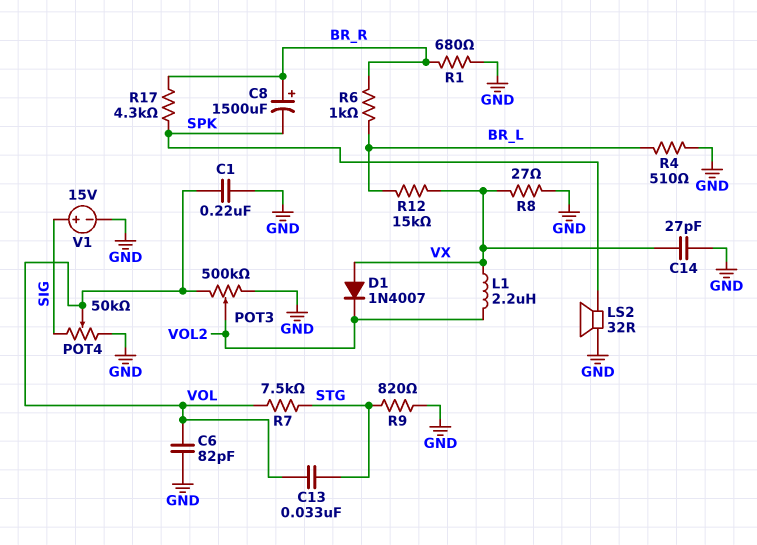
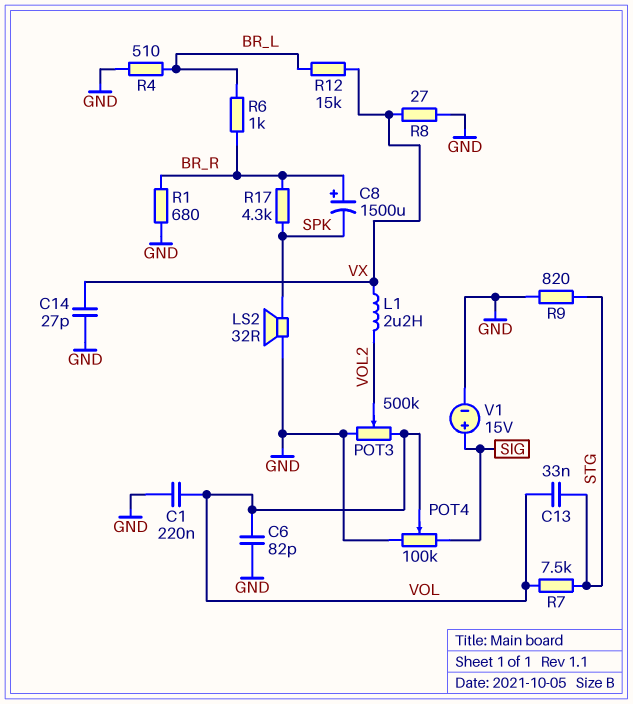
D1: diode 1N4007 (A VX, K VOL2) -> none
POT4: 50k (GND, SIG, wiper VOL) -> 100k (GND, SIG, wiper VOL)

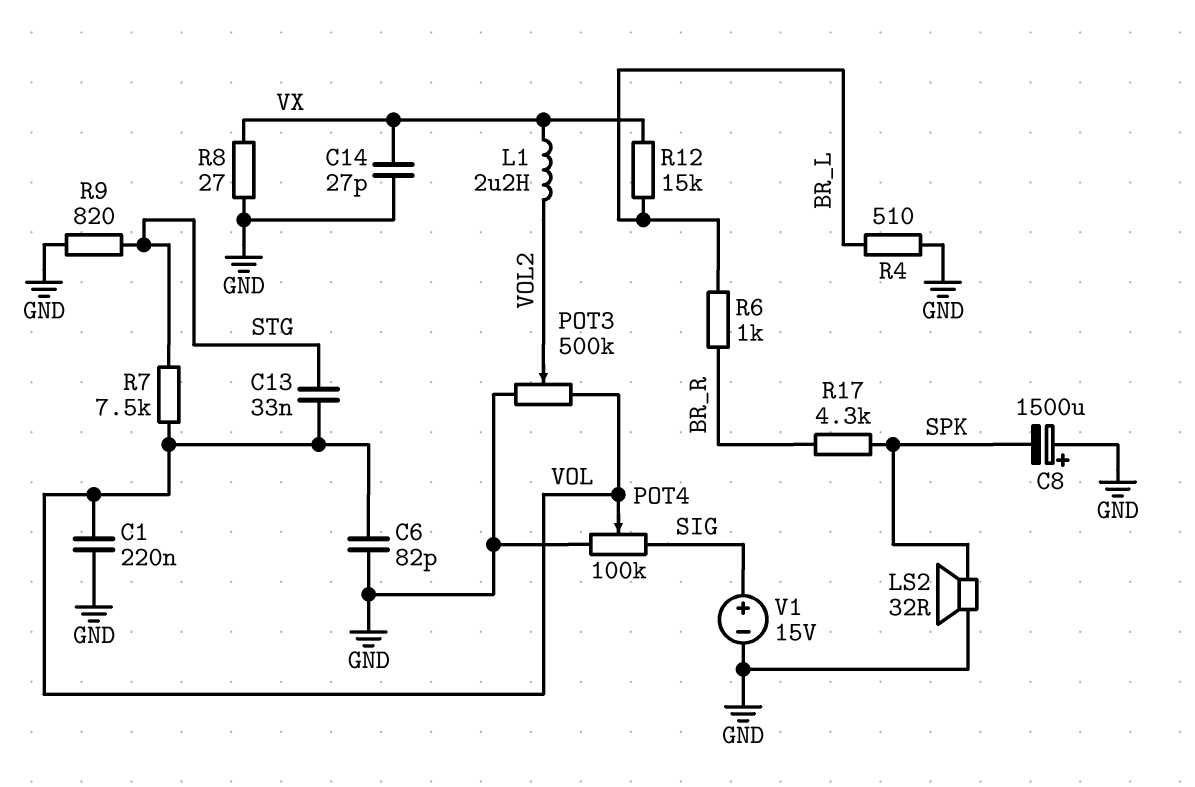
C8: 1500uF (plus BR_R, minus SPK) -> 1500uF (plus GND, minus SPK)
R1: 680 (BR_R, GND) -> none

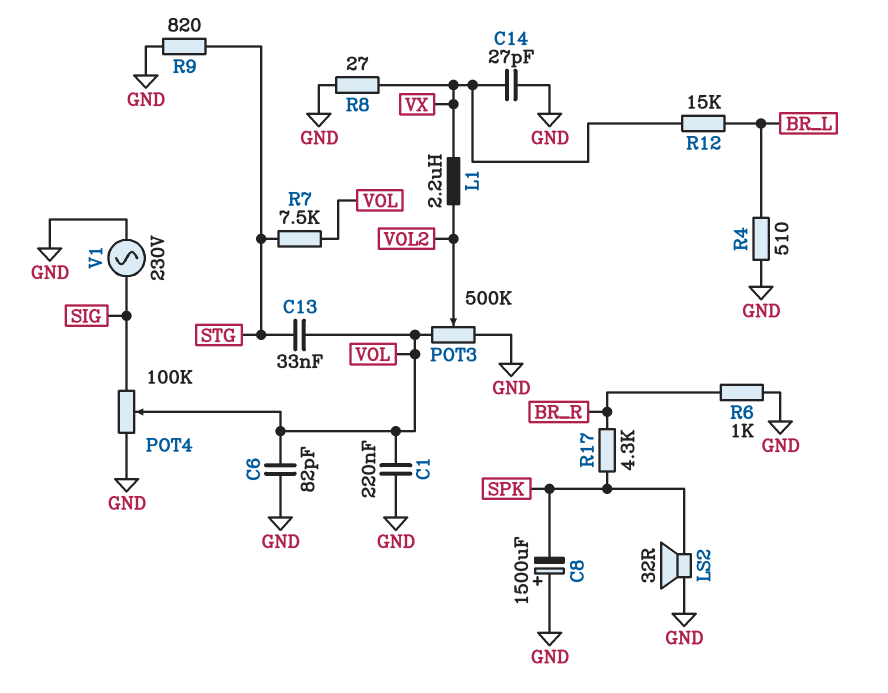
R6: 1k (BR_L, BR_R) -> 1k (BR_R, GND)
V1: 15V (plus SIG, minus GND) -> AC 230V (GND, SIG)

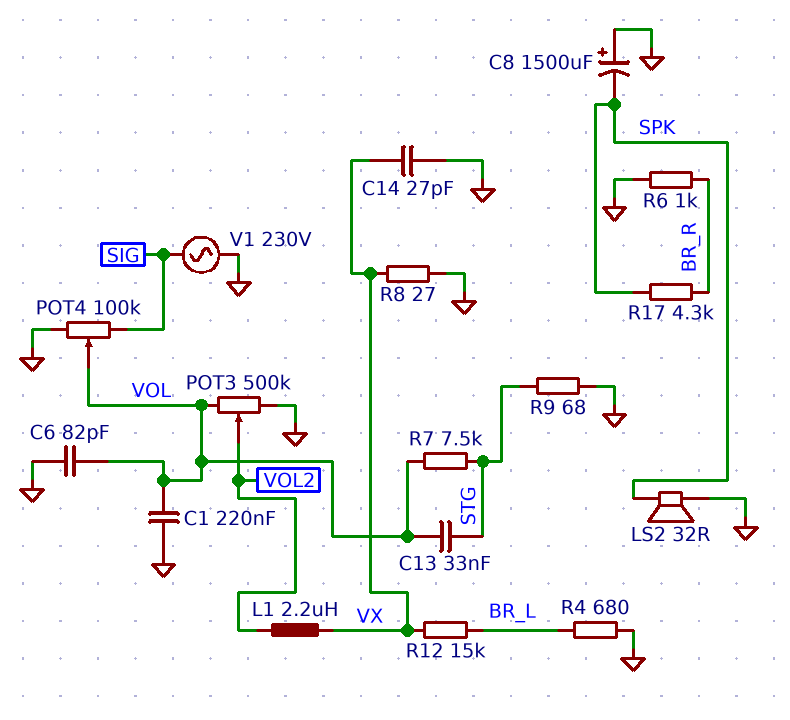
R4: 510 (BR_L, GND) -> 680 (BR_L, GND)
R9: 820 (GND, STG) -> 68 (GND, STG)

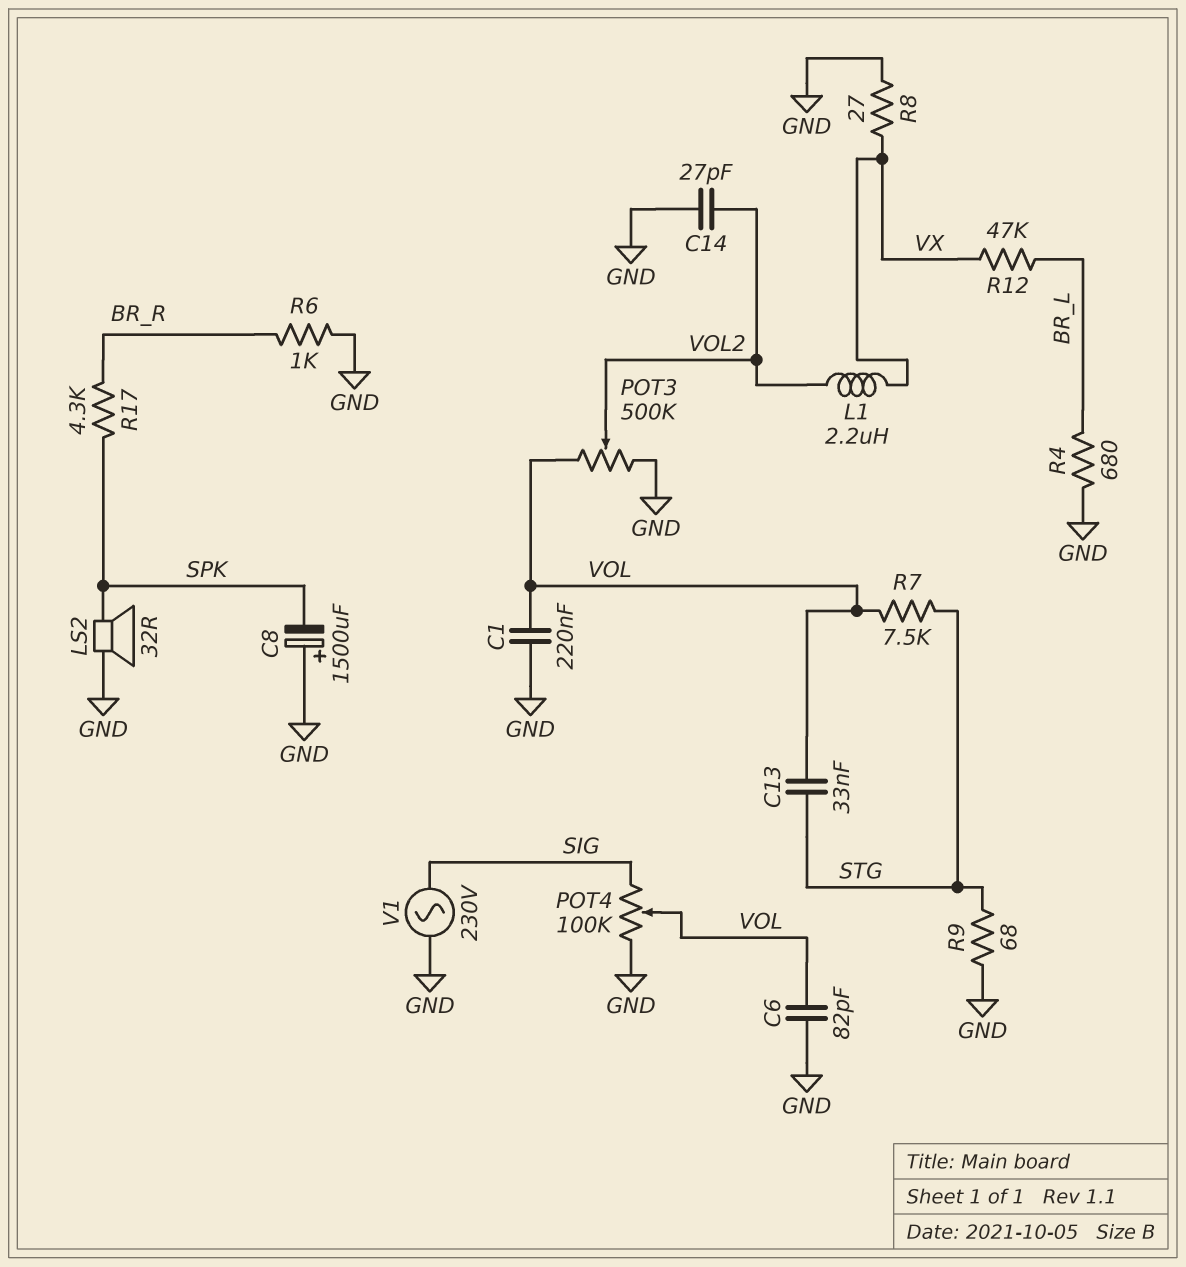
C14: 27pF (GND, VX) -> 27pF (GND, VOL2)
R12: 15k (BR_L, VX) -> 47k (BR_L, VX)

